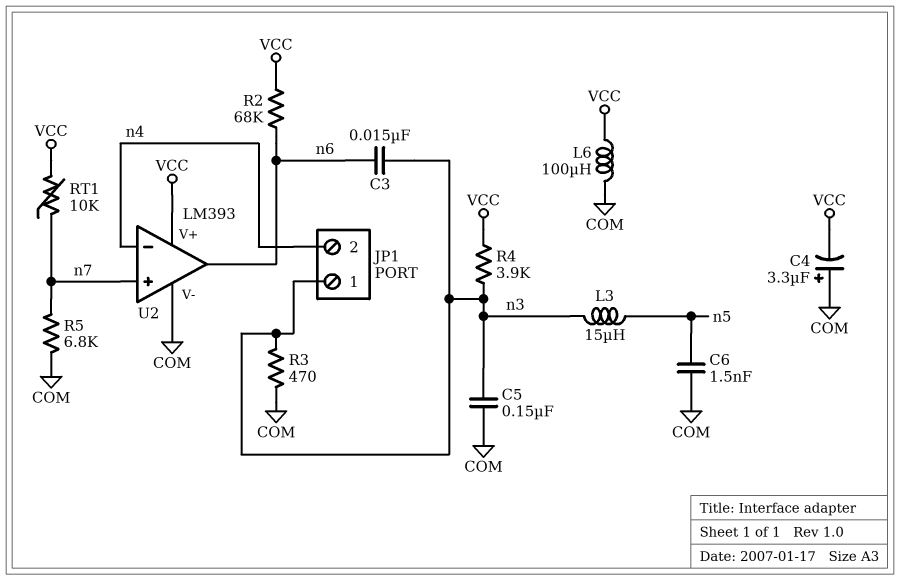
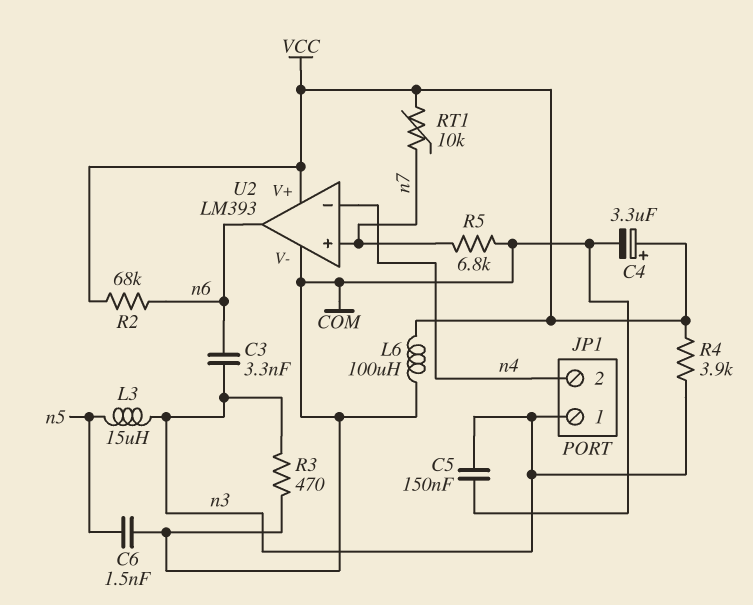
C3: 15nF (n3, n6) -> 3.3nF (n3, n6)
C4: 3.3uF (plus COM, minus VCC) -> 3.3uF (plus VCC, minus COM)

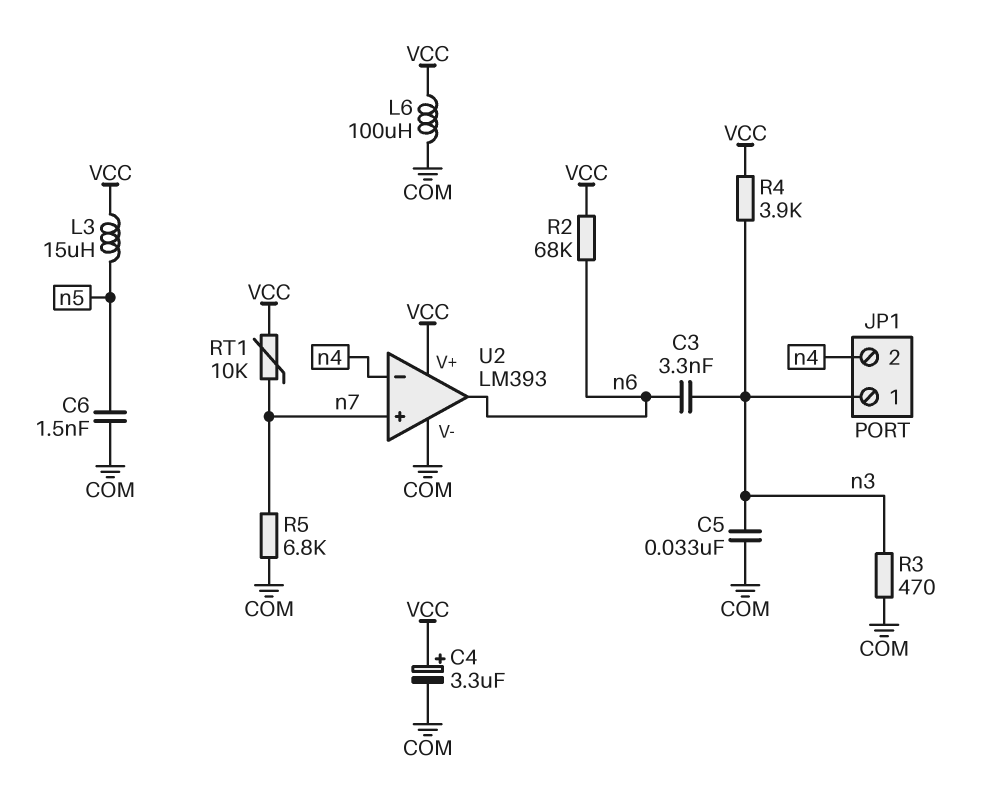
C5: 150nF (COM, n3) -> 33nF (COM, n3)
L3: 15uH (n3, n5) -> 15uH (VCC, n5)

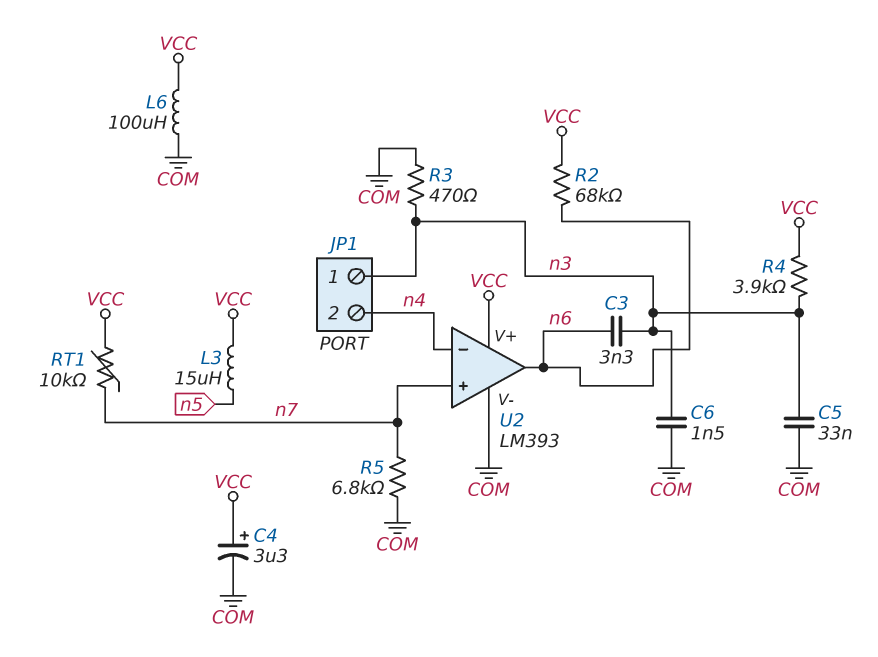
C6: 1.5nF (COM, n5) -> 1.5nF (COM, n3)

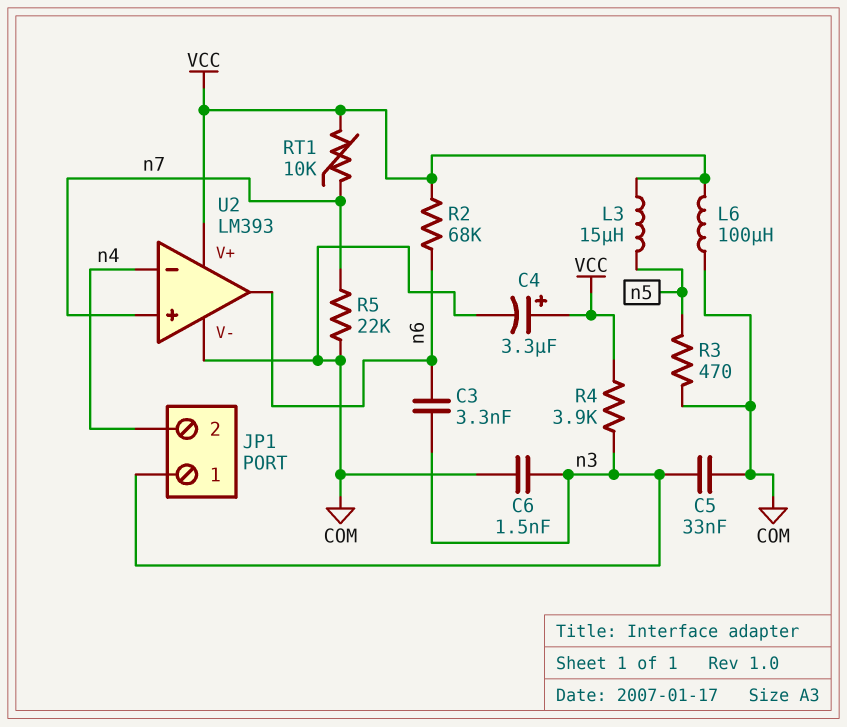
R3: 470 (COM, n3) -> 470 (COM, n5)
R5: 6.8k (COM, n7) -> 22k (COM, n7)

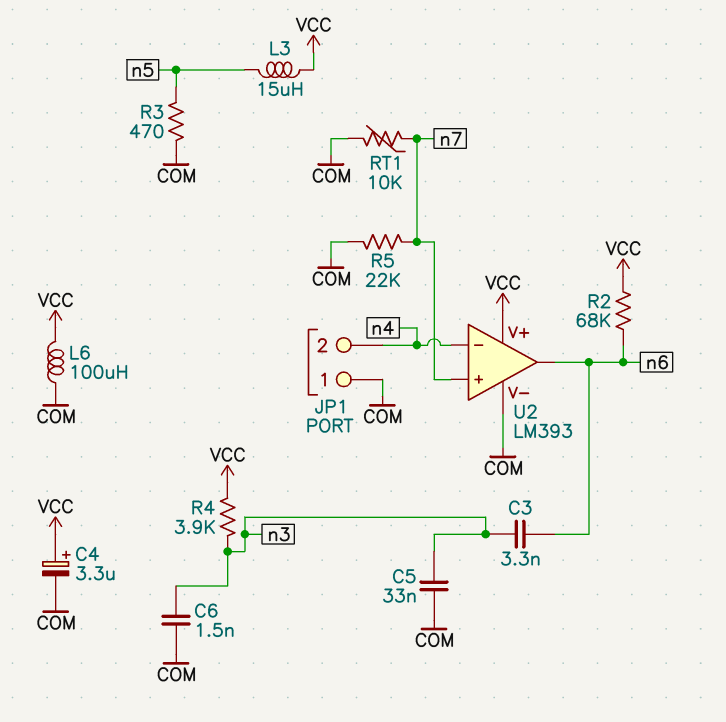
JP1 pin 1: n3 -> COM
RT1: 10k (VCC, n7) -> 10k (COM, n7)

